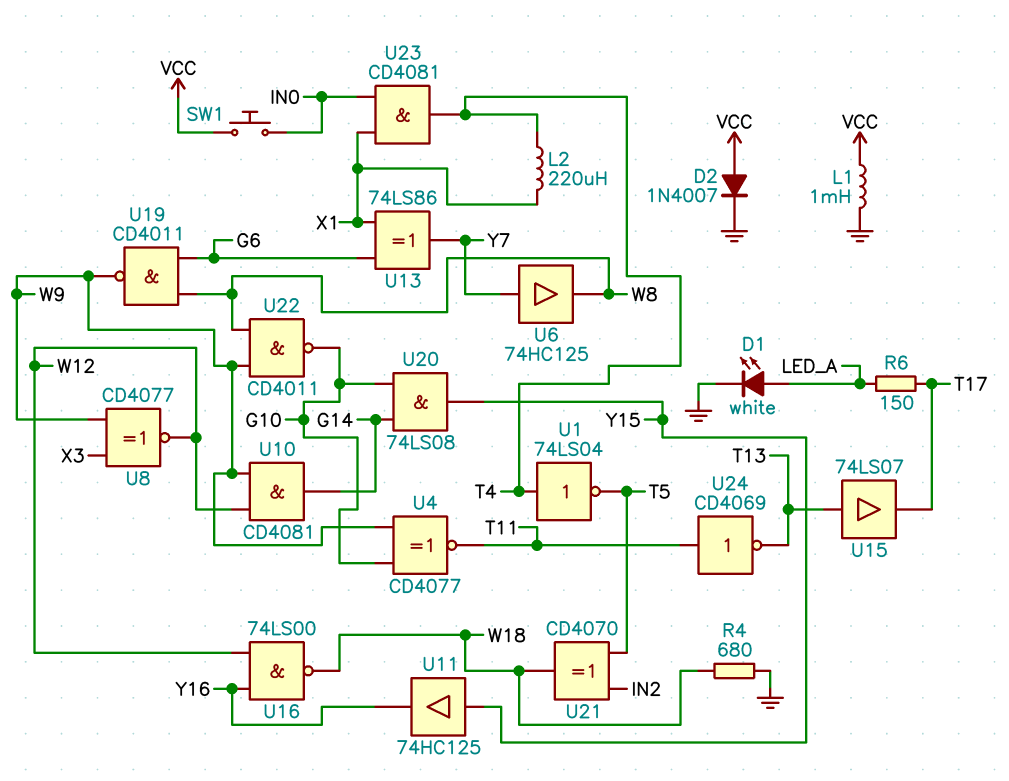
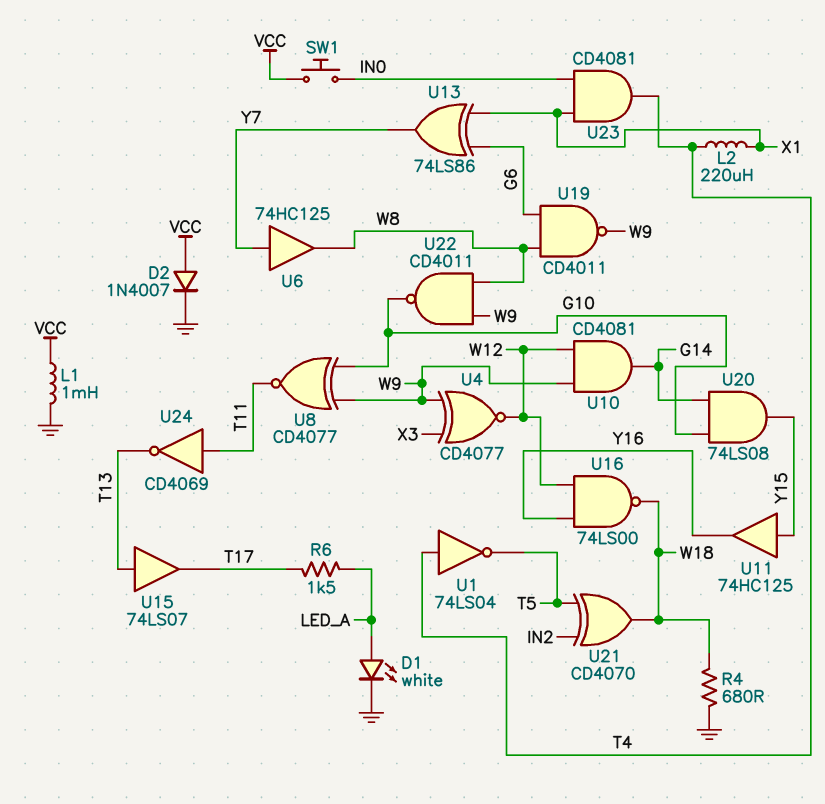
R6: 150 (LED_A, T17) -> 1.5k (LED_A, T17)
U4: XNOR CD4077 (in G10, in W9, out T11) -> XNOR CD4077 (in W9, in X3, out W12)
U8: XNOR CD4077 (in W9, in X3, out W12) -> XNOR CD4077 (in G10, in W9, out T11)

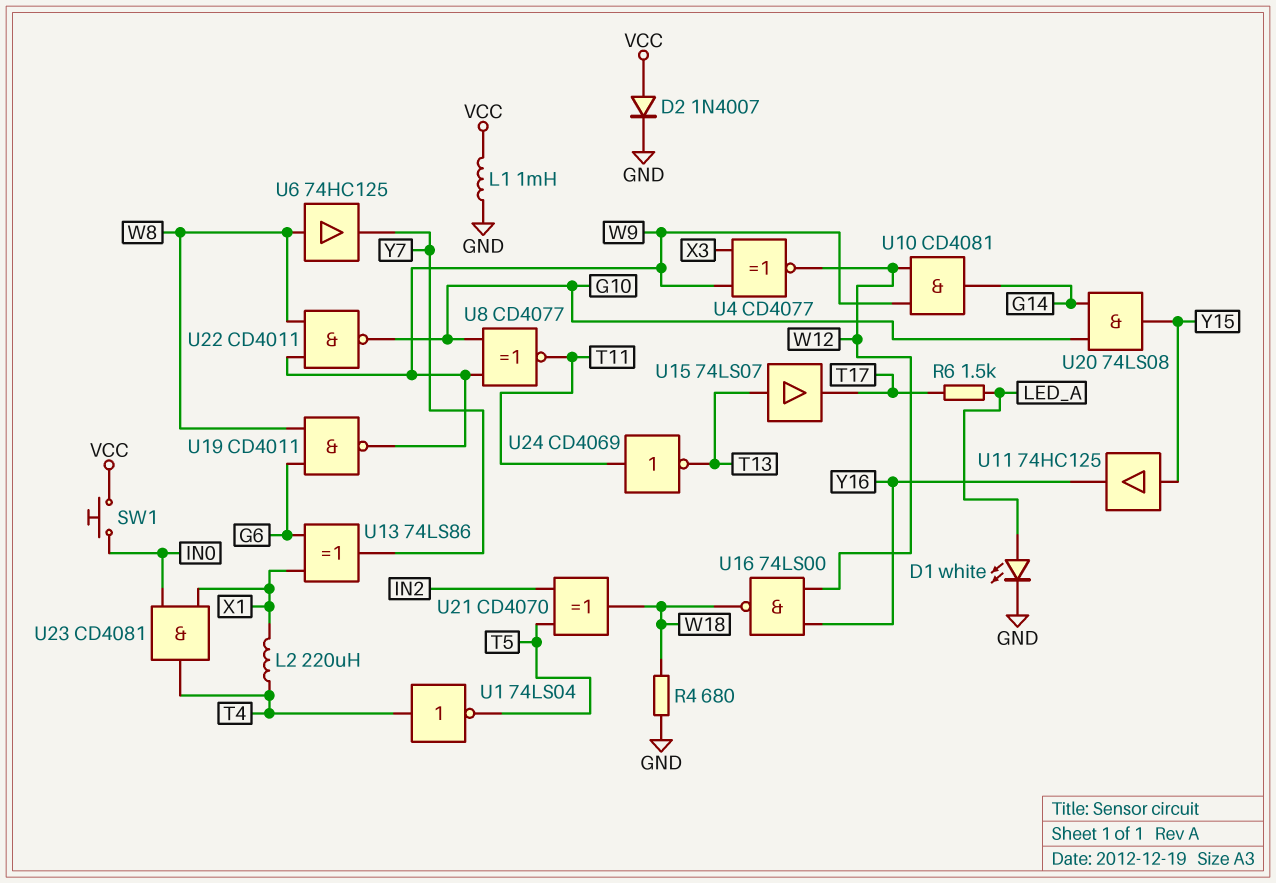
U6: buffer 74HC125 (in Y7, out W8) -> buffer 74HC125 (in W8, out Y7)

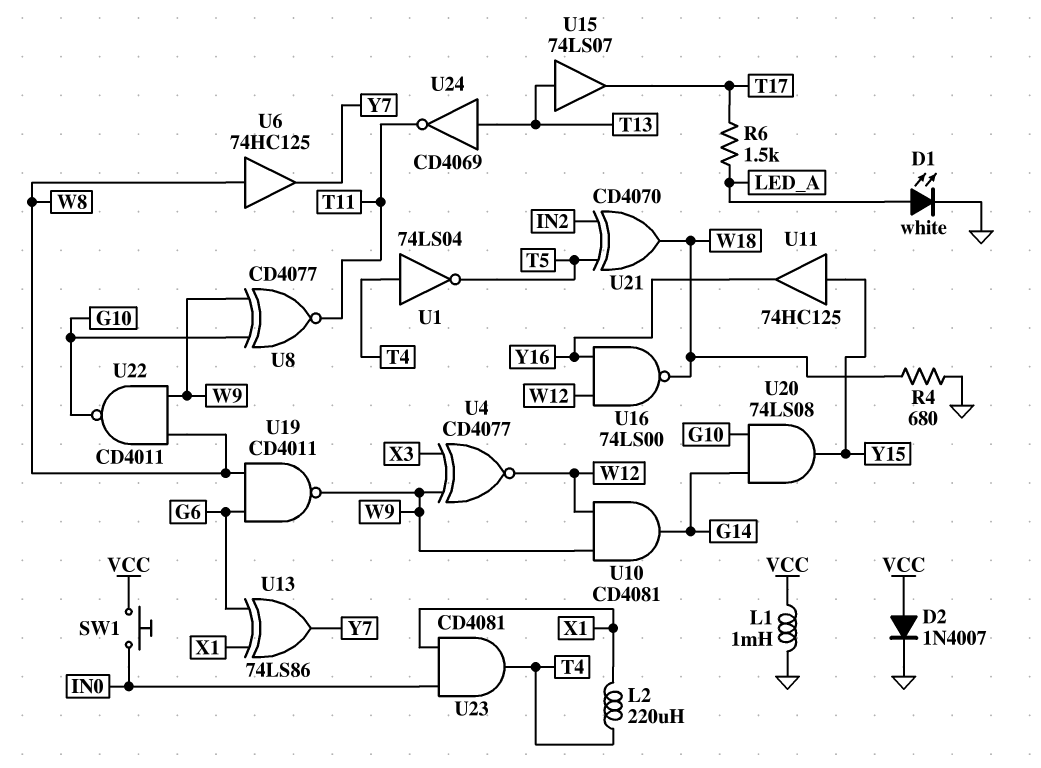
U24: NOT CD4069 (in T11, out T13) -> NOT CD4069 (in T13, out T11)

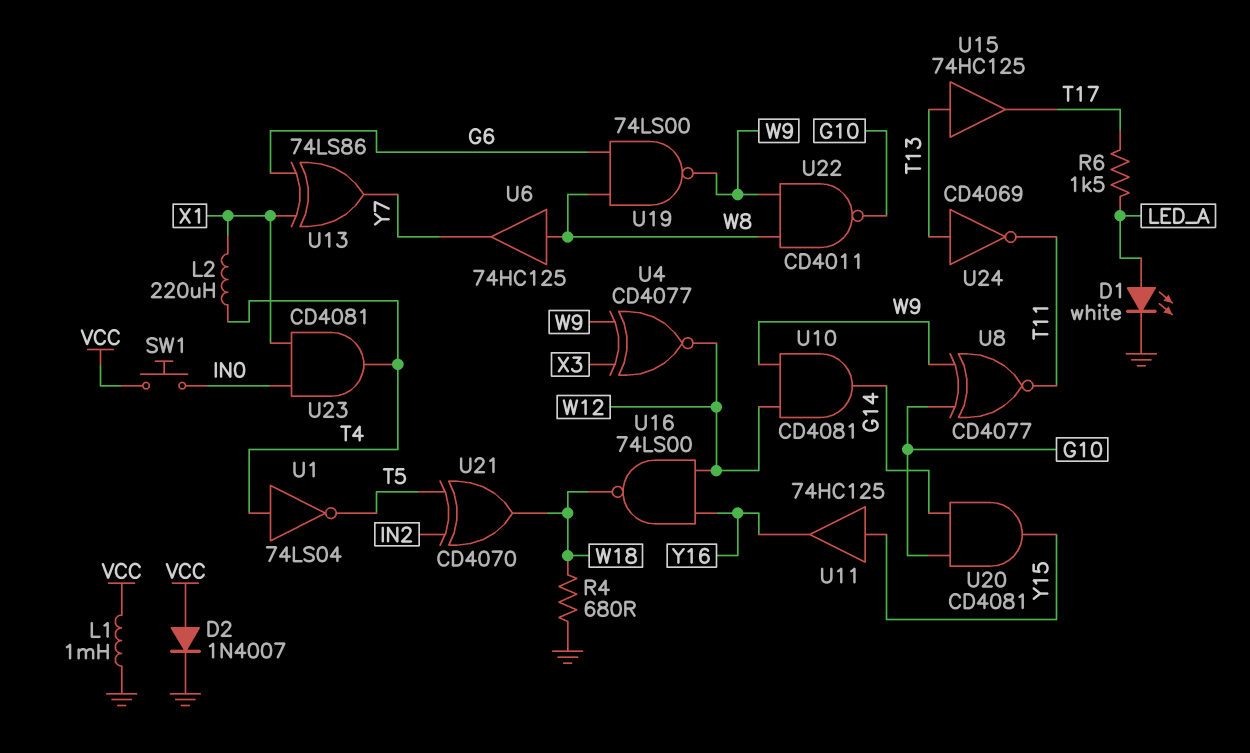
U15: buffer 74LS07 (in T13, out T17) -> buffer 74HC125 (in T13, out T17)
U19: NAND CD4011 (in G6, in W8, out W9) -> NAND 74LS00 (in G6, in W8, out W9)
U20: AND 74LS08 (in G10, in G14, out Y15) -> AND CD4081 (in G10, in G14, out Y15)

